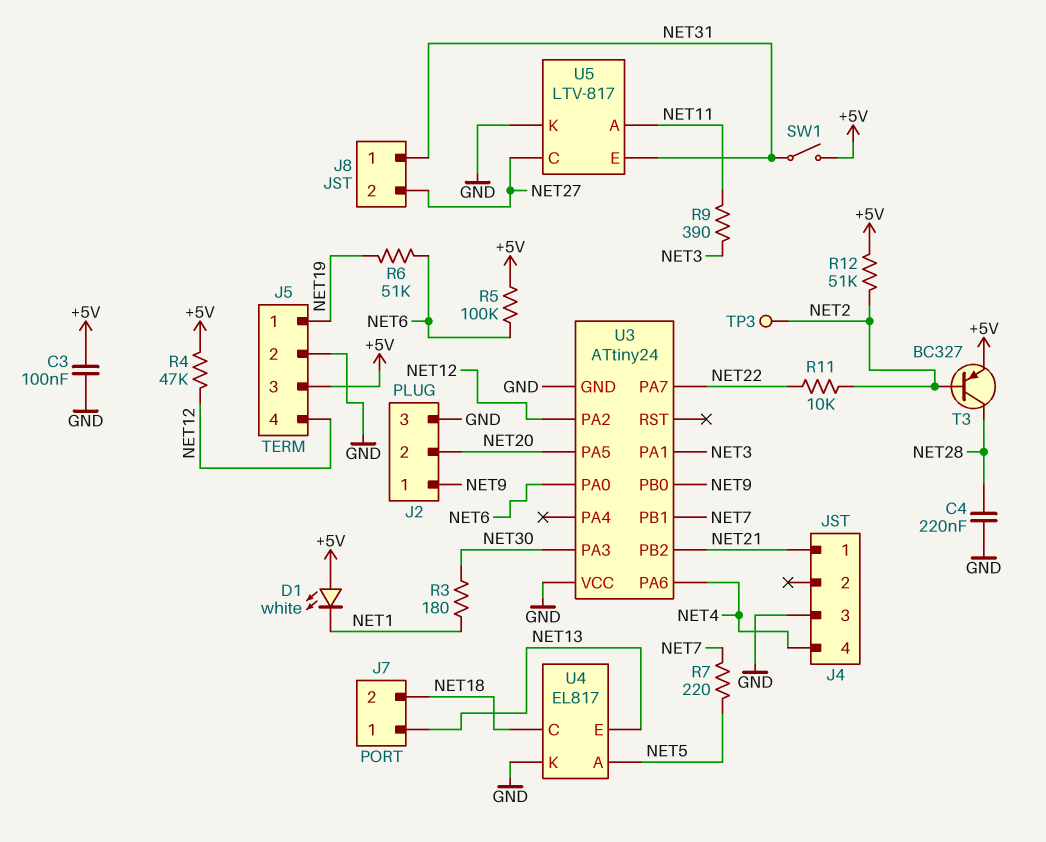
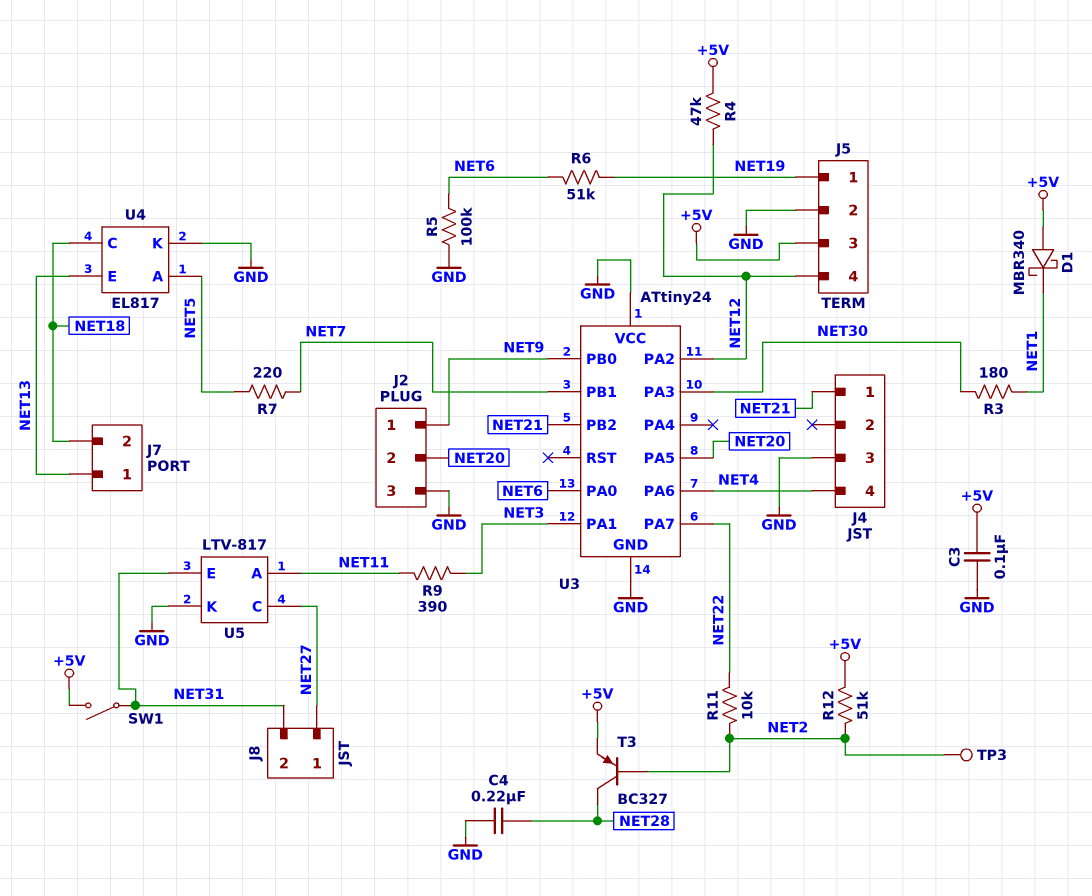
D1: LED white (A +5V, K NET1) -> schottky MBR340 (A +5V, K NET1)
J8 pin 1: NET31 -> NET27
J8 pin 2: NET27 -> NET31
R5: 100k (+5V, NET6) -> 100k (GND, NET6)

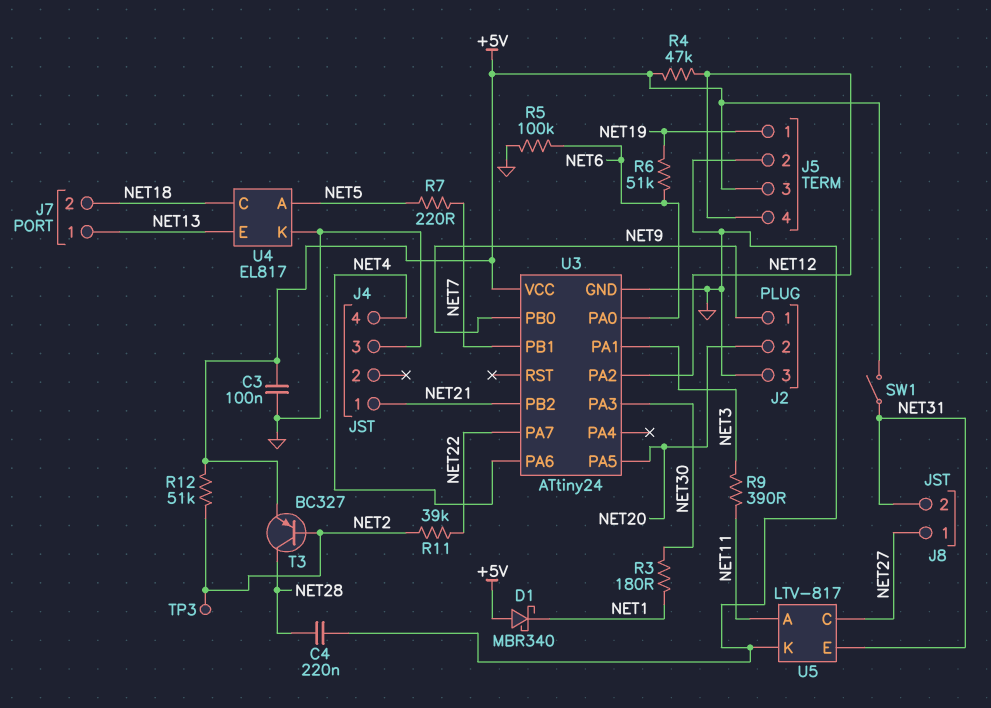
R11: 10k (NET2, NET22) -> 39k (NET2, NET22)
U3 pin VCC: GND -> +5V

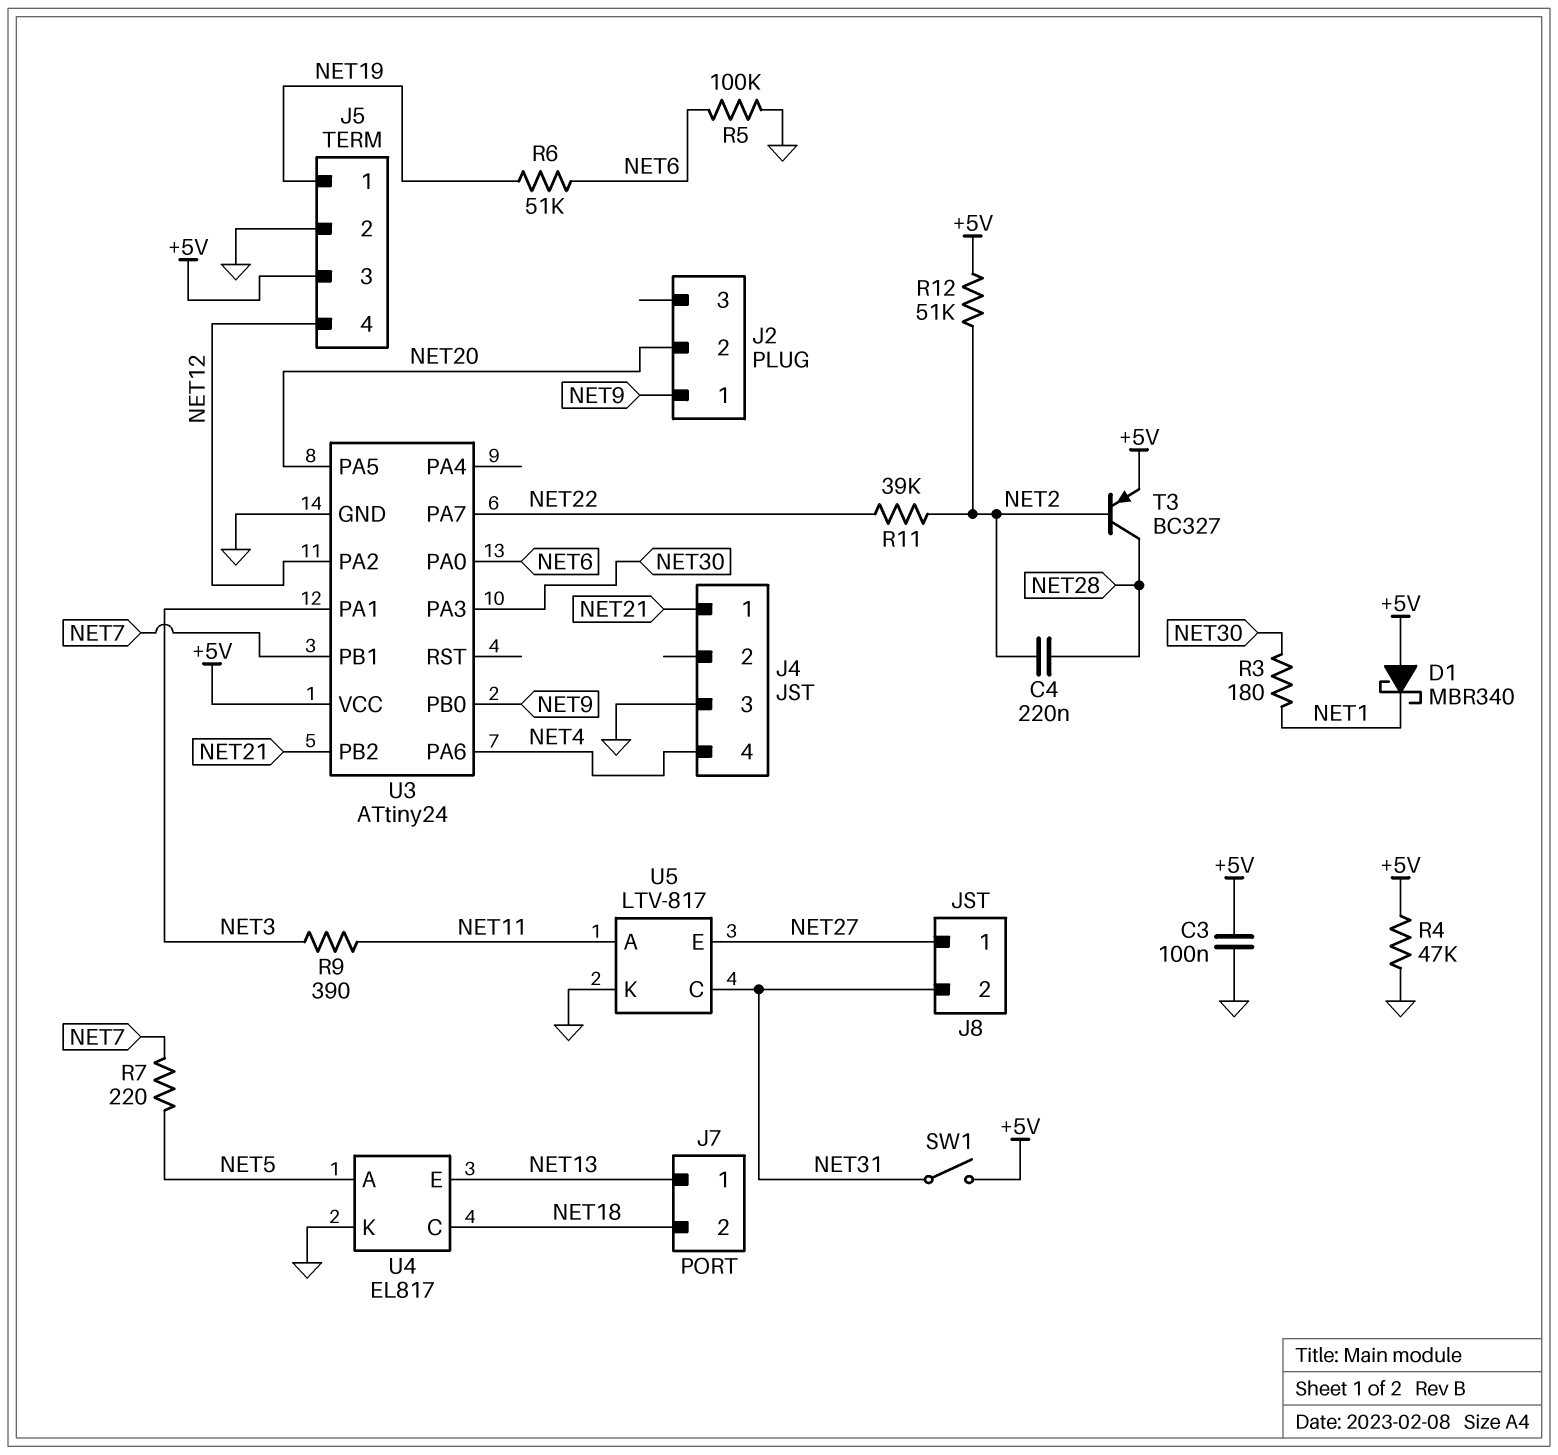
C4: 220nF (GND, NET28) -> 220nF (NET2, NET28)
J2 pin 3: GND -> none
R4: 47k (+5V, NET12) -> 47k (+5V, GND)
TP3: test point (NET2) -> none
U5 pin C: NET27 -> NET31
U5 pin E: NET31 -> NET27

